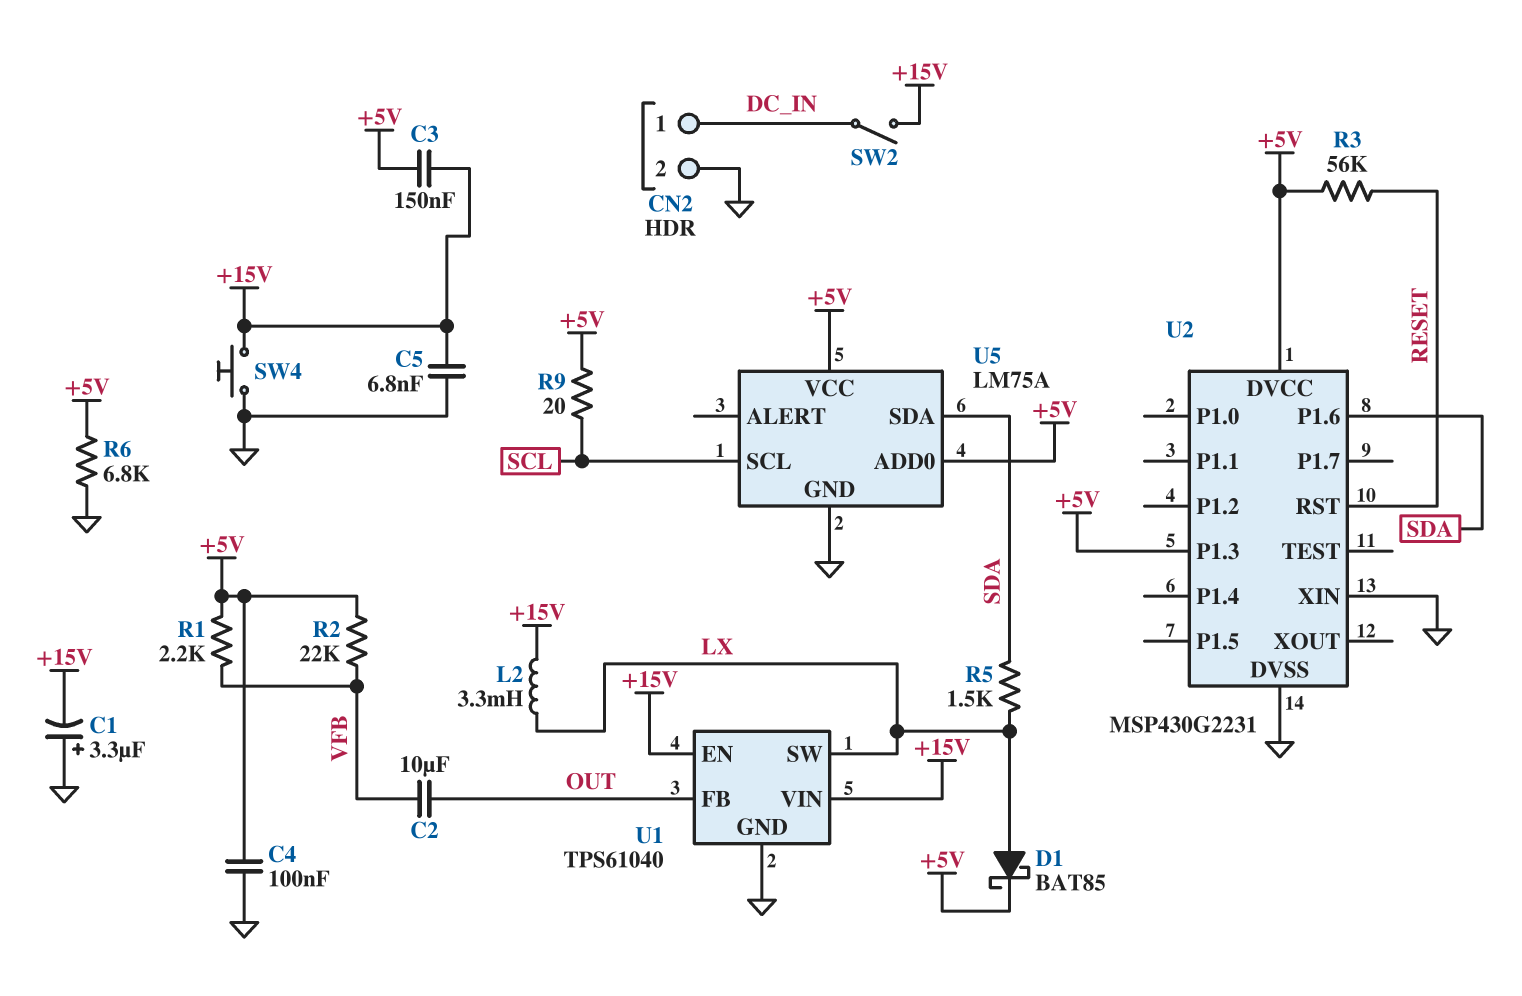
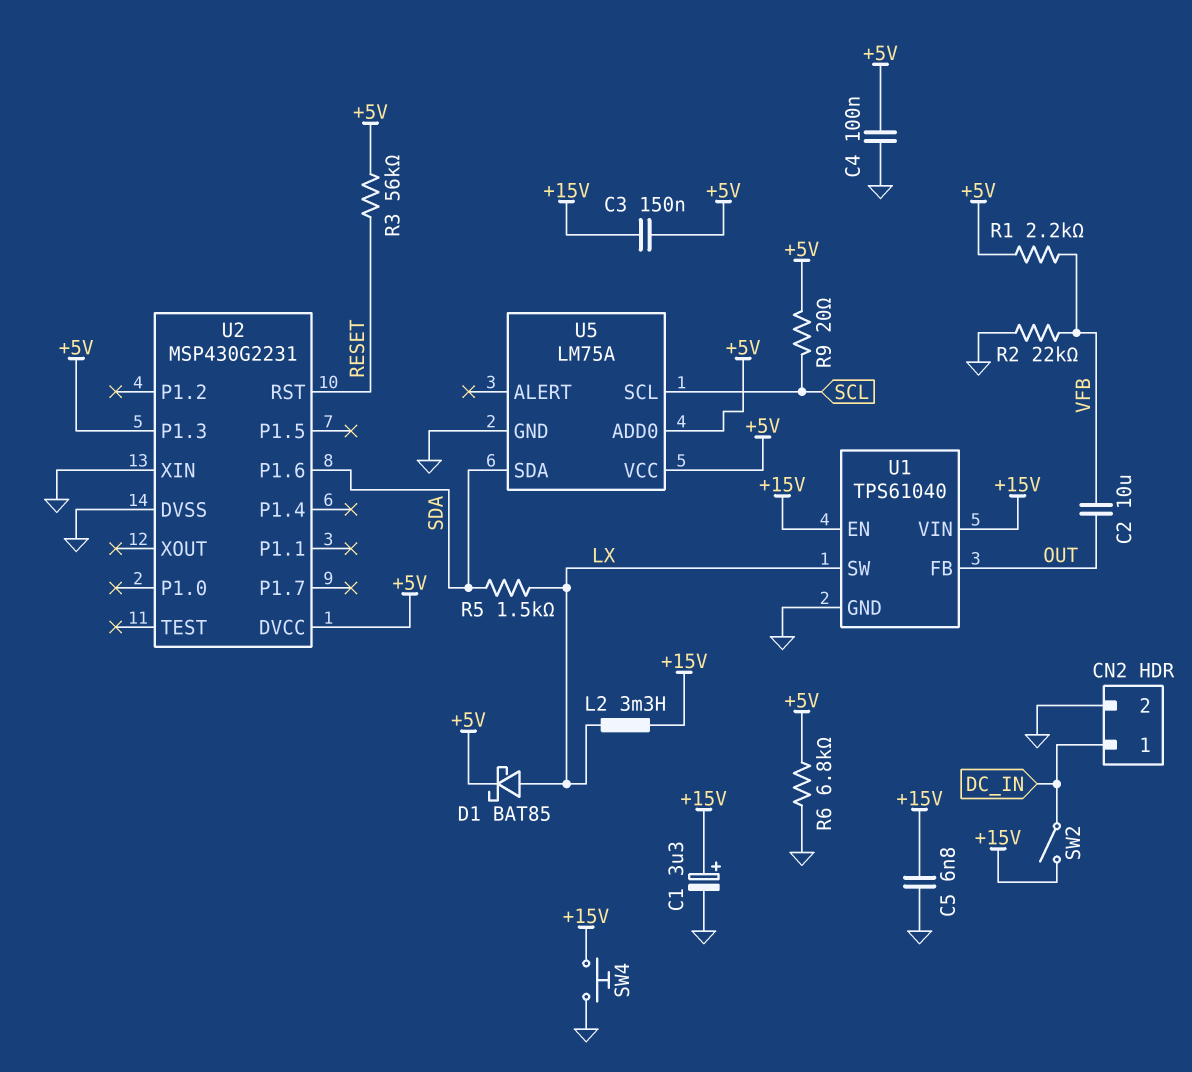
C1: 3.3uF (plus GND, minus +15V) -> 3.3uF (plus +15V, minus GND)
R2: 22k (+5V, VFB) -> 22k (GND, VFB)

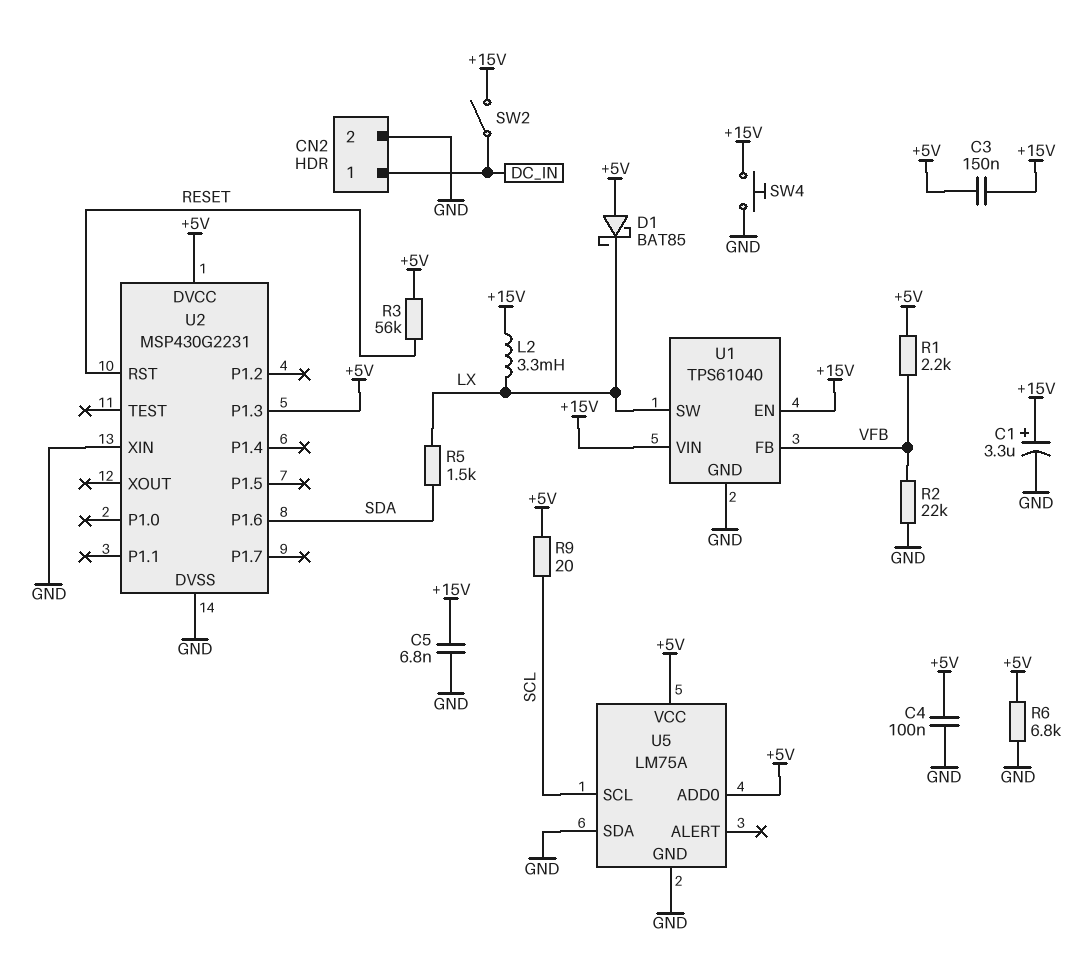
C2: 10uF (OUT, VFB) -> none
D1: schottky BAT85 (A LX, K +5V) -> schottky BAT85 (A +5V, K LX)
U1 pin FB: OUT -> VFB
U5 pin SDA: SDA -> GND

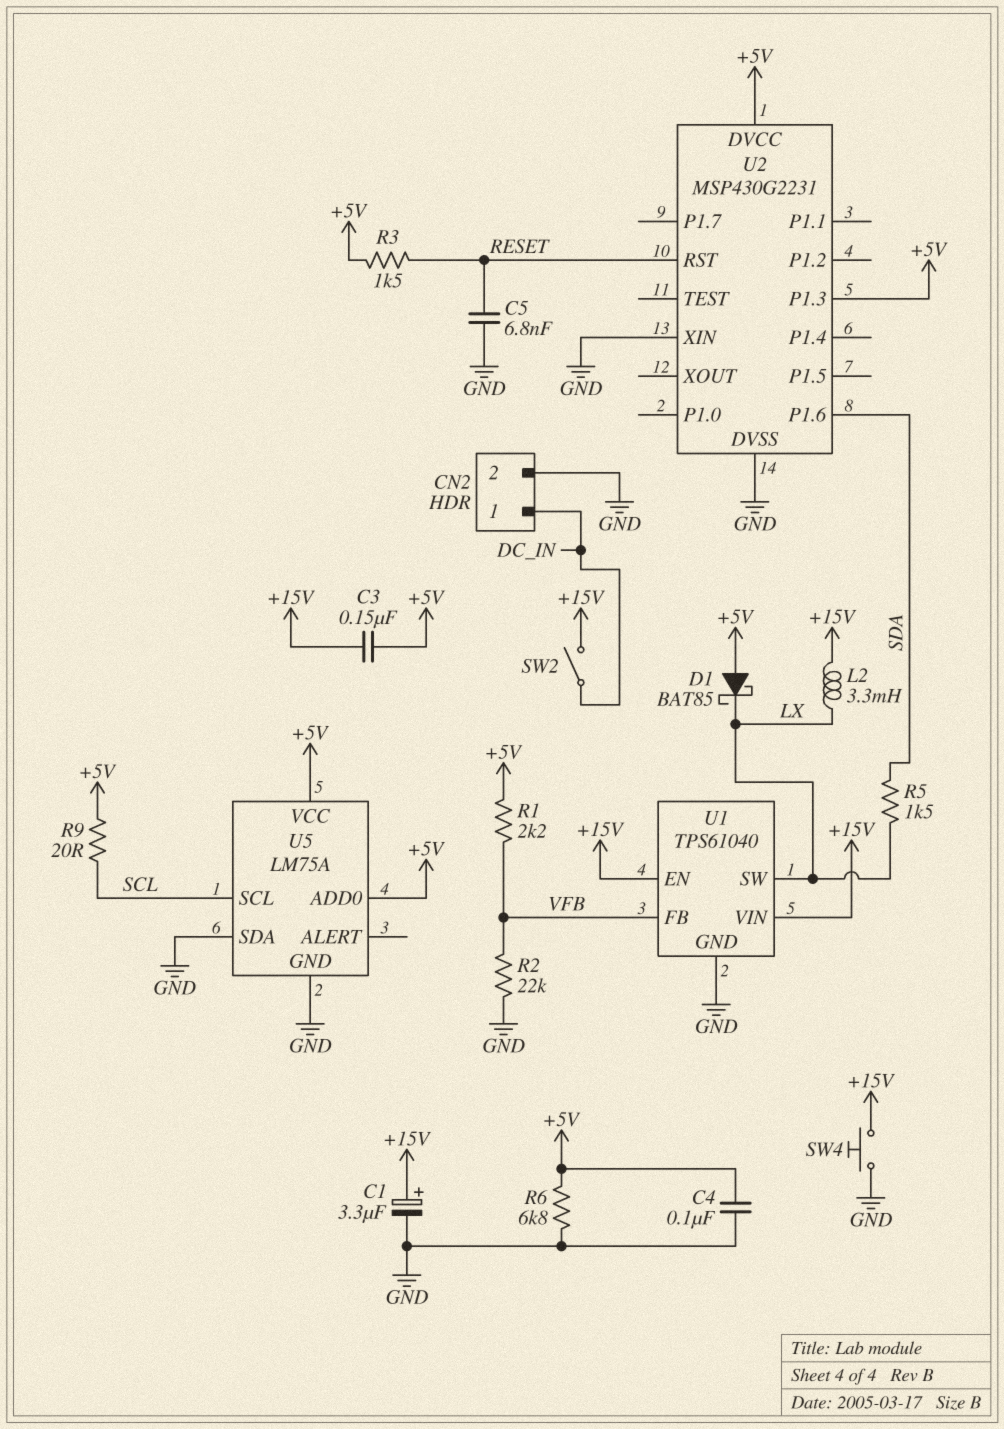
C5: 6.8nF (+15V, GND) -> 6.8nF (GND, RESET)
R3: 56k (+5V, RESET) -> 1.5k (+5V, RESET)

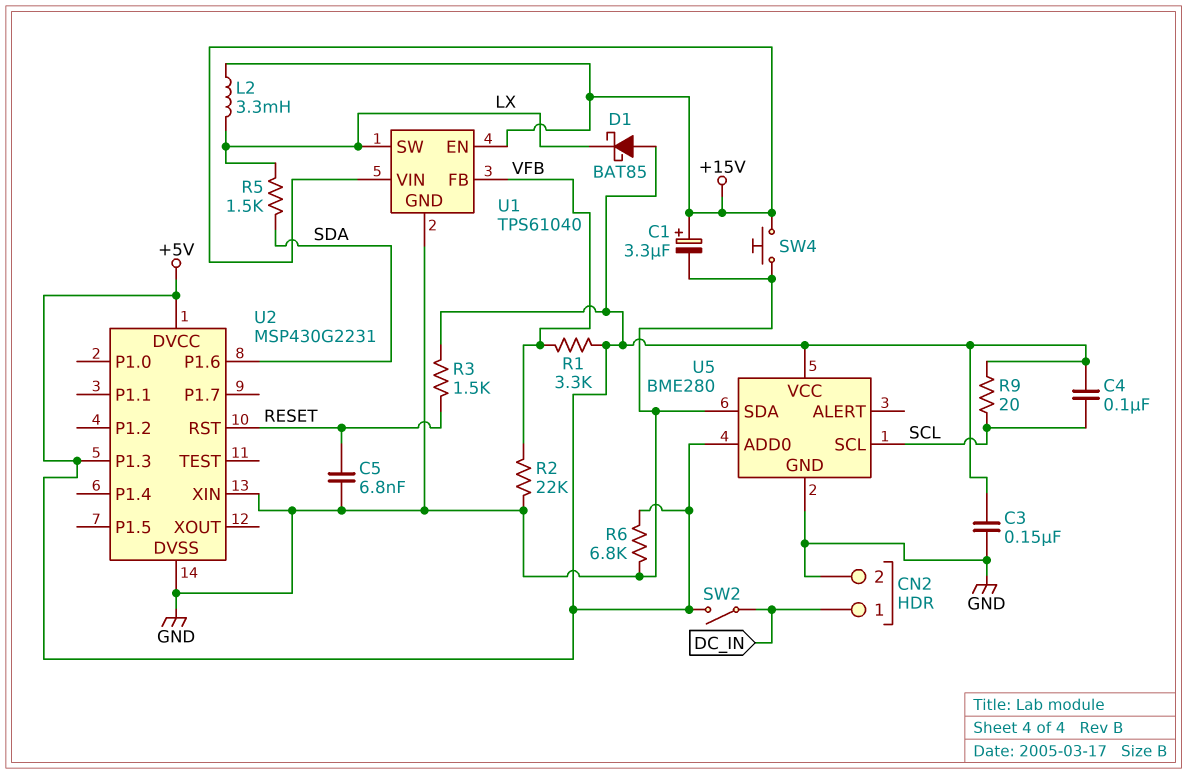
C3: 150nF (+5V, +15V) -> 150nF (+5V, GND)
C4: 100nF (+5V, GND) -> 100nF (+5V, SCL)
R1: 2.2k (+5V, VFB) -> 3.3k (+5V, VFB)
SW2: switch (+15V, DC_IN) -> switch (+5V, DC_IN)
U5: LM75A -> BME280

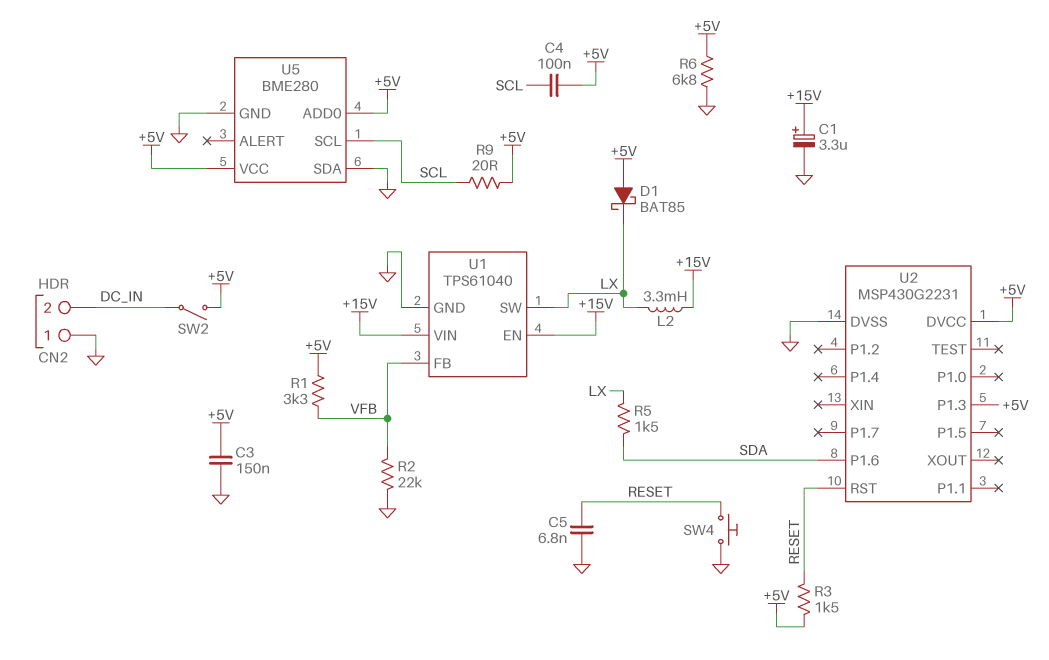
CN2 pin 1: DC_IN -> GND
CN2 pin 2: GND -> DC_IN
SW4: button (+15V, GND) -> button (GND, RESET)
U2 pin XIN: GND -> none

